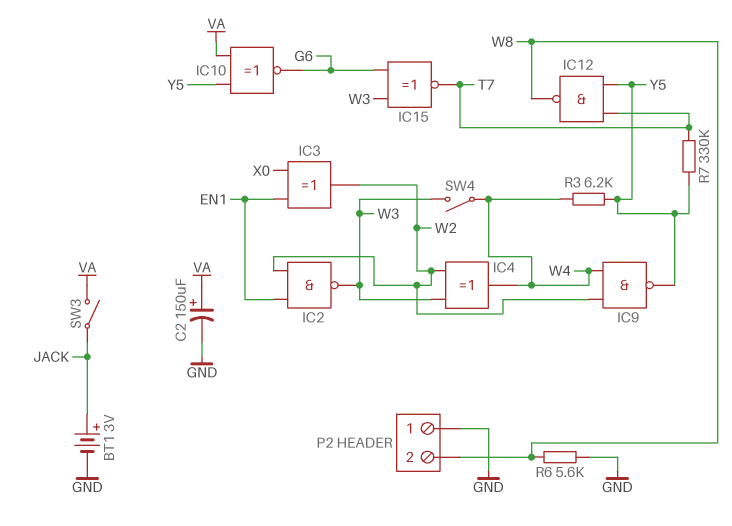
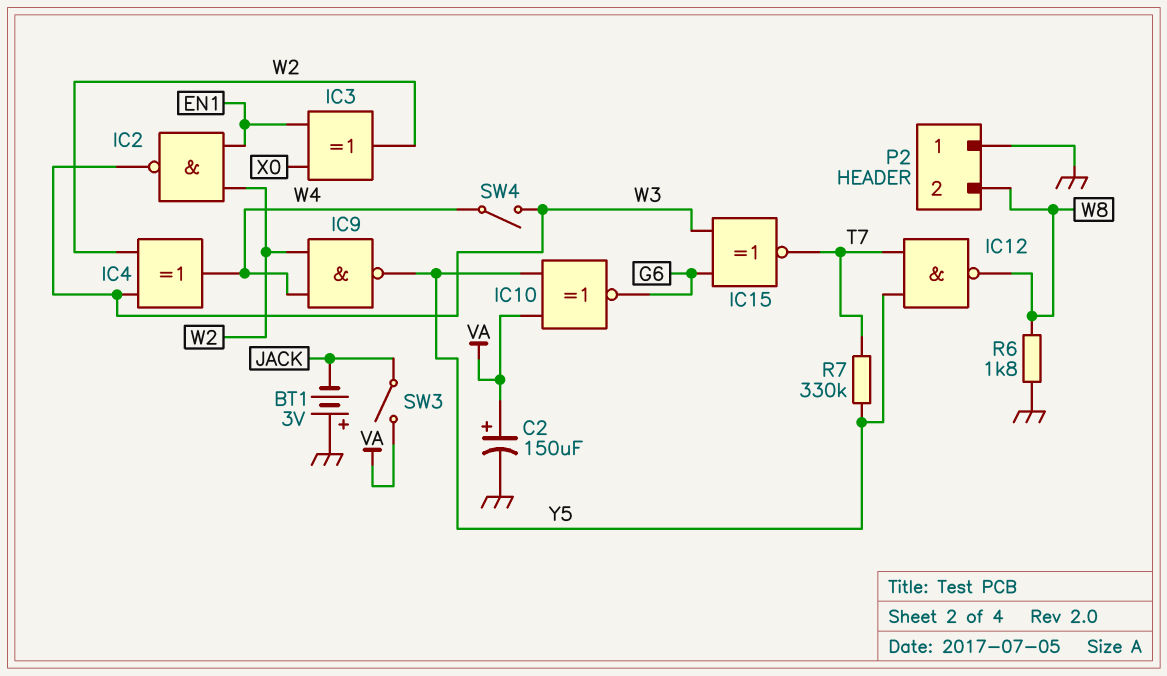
BT1: 3V (plus JACK, minus GND) -> 3V (plus GND, minus JACK)
R3: 6.2k (W4, Y5) -> none
R6: 5.6k (GND, W8) -> 1.8k (GND, W8)

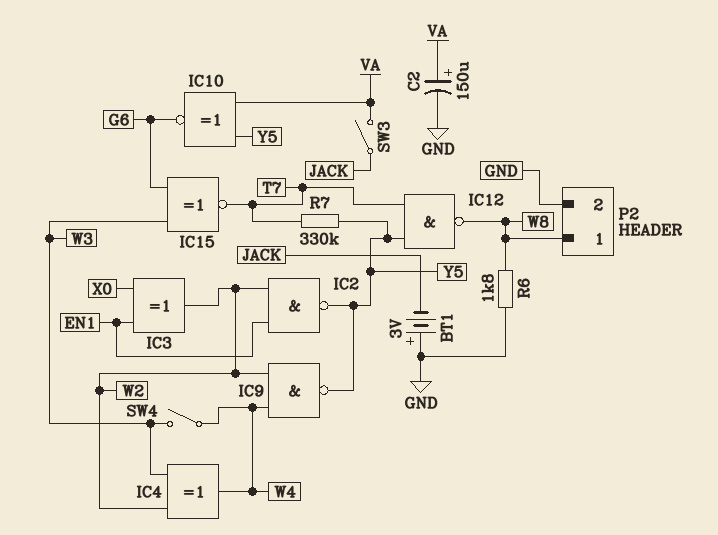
IC2: NAND (in EN1, in W2, out W3) -> NAND (in EN1, in W2, out Y5)
P2 pin 1: GND -> W8
P2 pin 2: W8 -> GND

